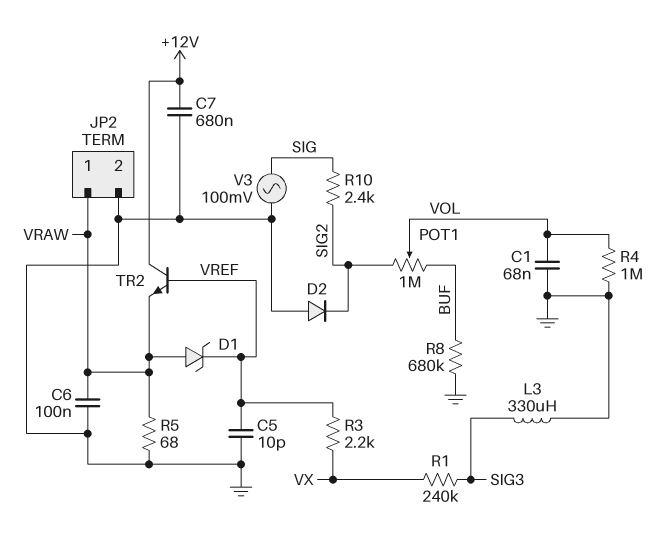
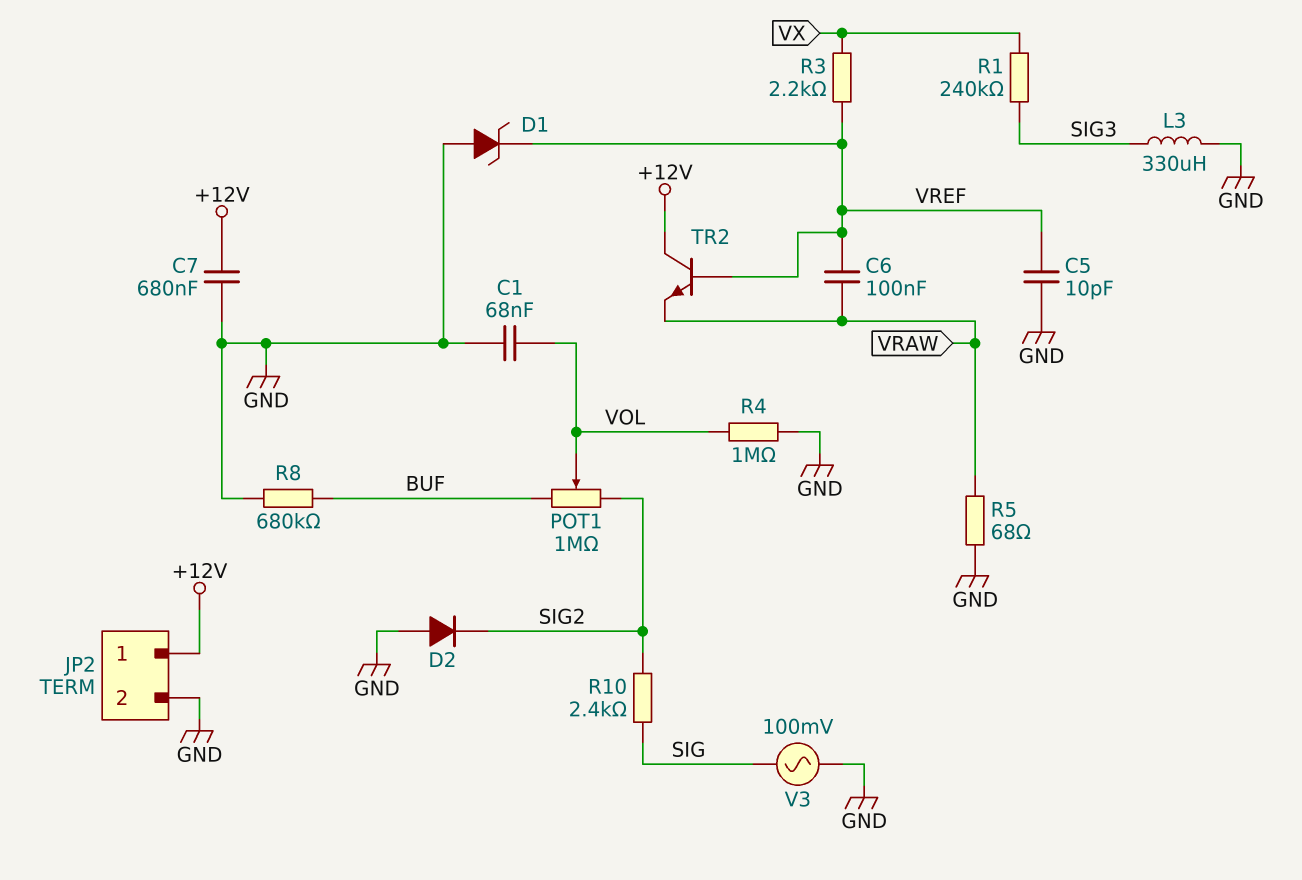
C6: 100nF (GND, VRAW) -> 100nF (VRAW, VREF)
D1: zener (A VRAW, K VREF) -> zener (A GND, K VREF)
JP2 pin 1: VRAW -> +12V

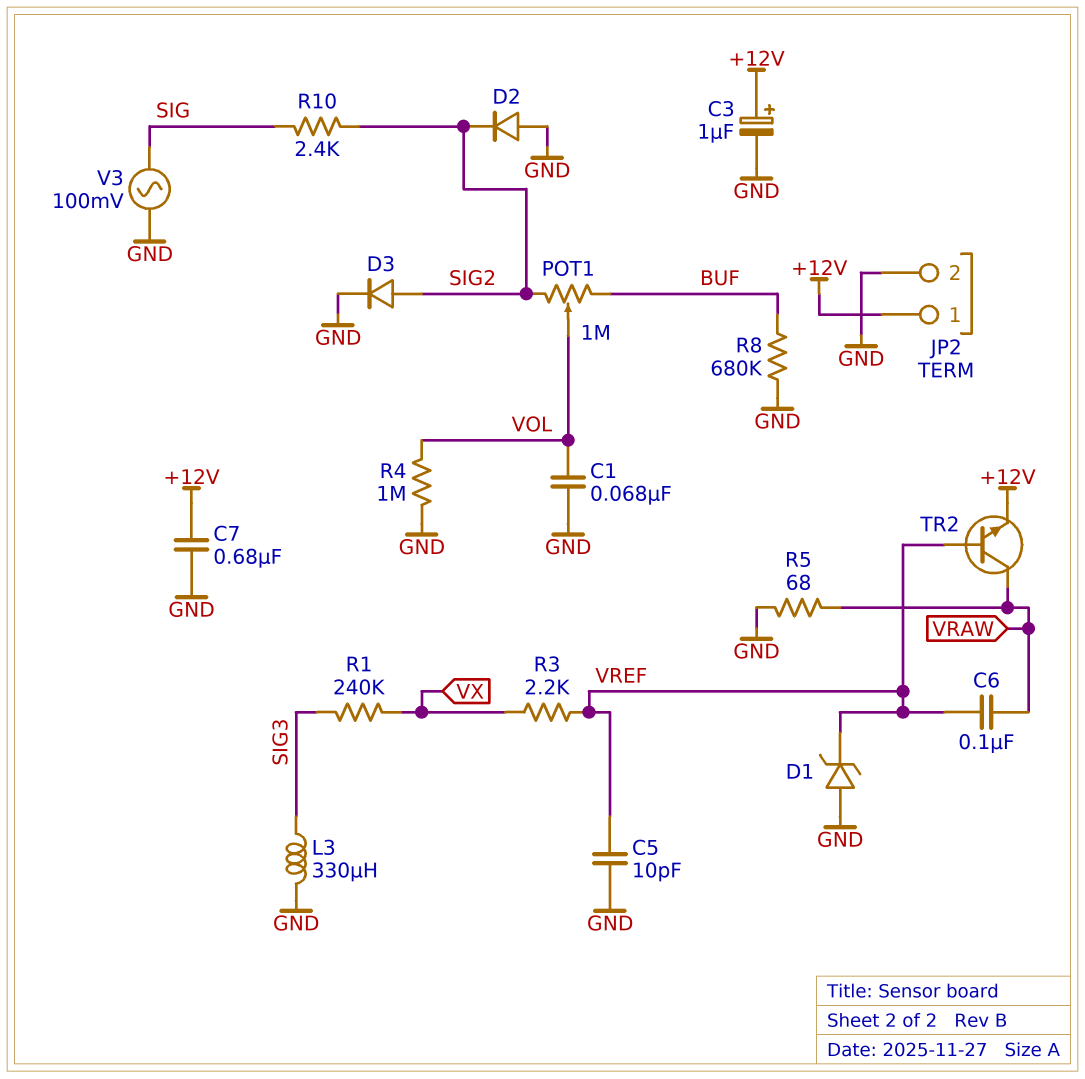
C3: none -> 1uF (plus +12V, minus GND)
D3: none -> diode (A SIG2, K GND)
TR2: NPN (B VREF, C +12V, E VRAW) -> NPN (B VREF, C VRAW, E +12V)

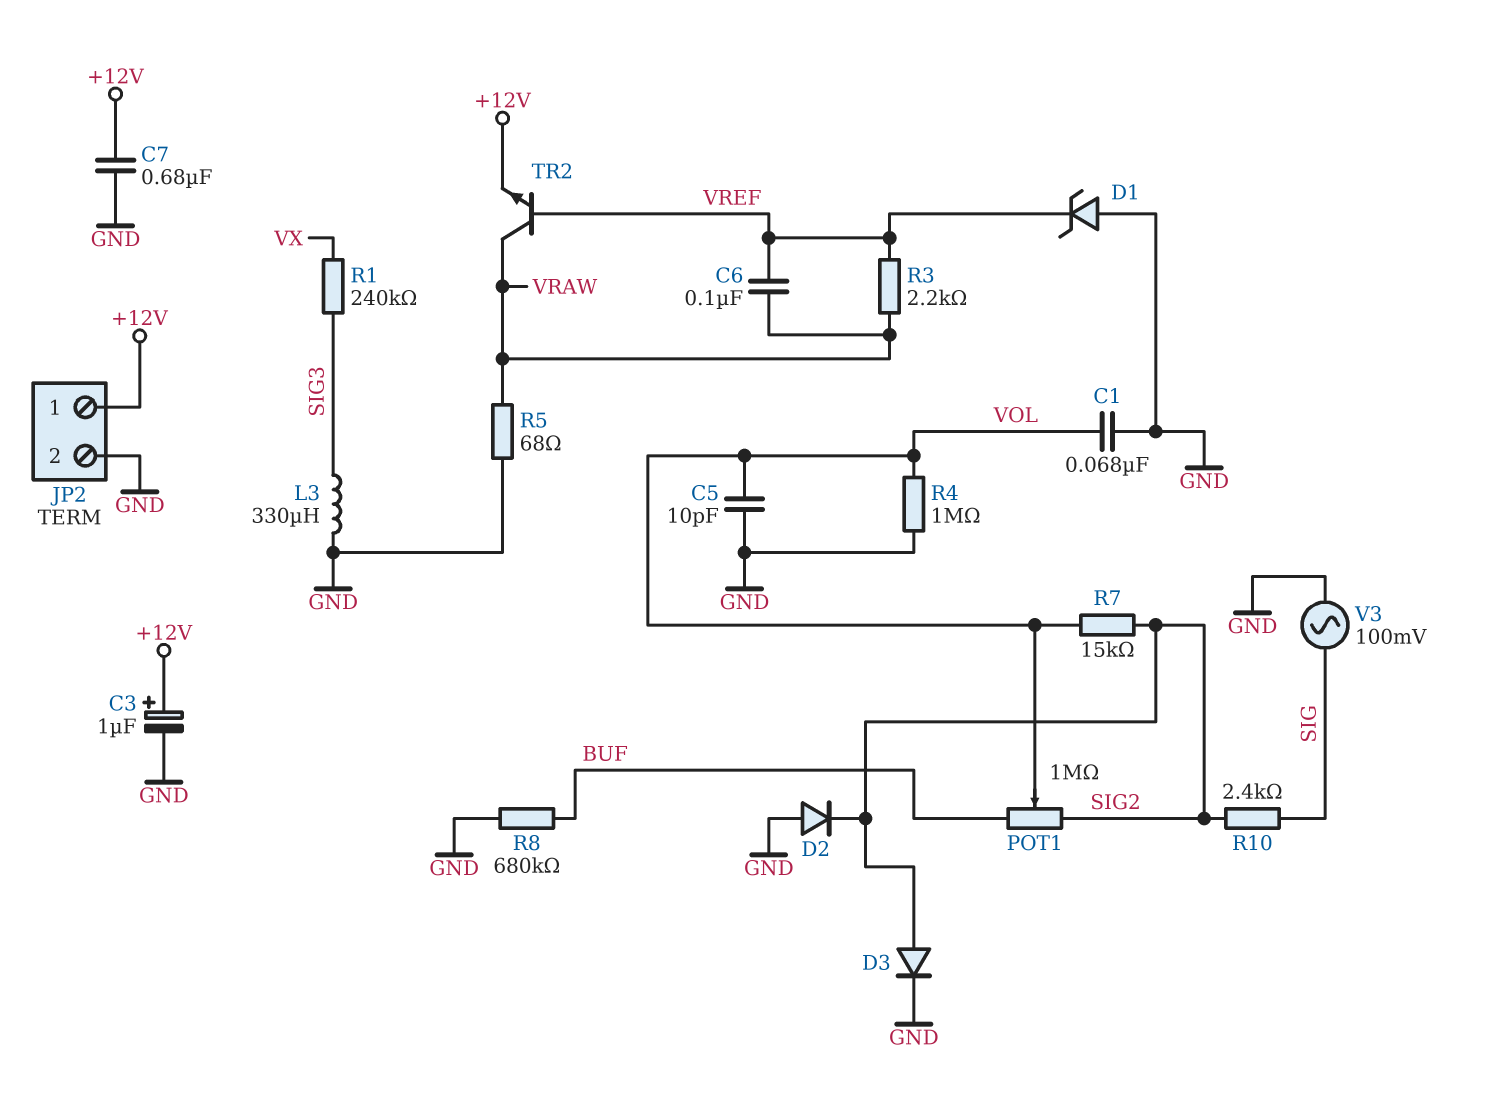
C5: 10pF (GND, VREF) -> 10pF (GND, VOL)
R3: 2.2k (VREF, VX) -> 2.2k (VRAW, VREF)
R7: none -> 15k (SIG2, VOL)

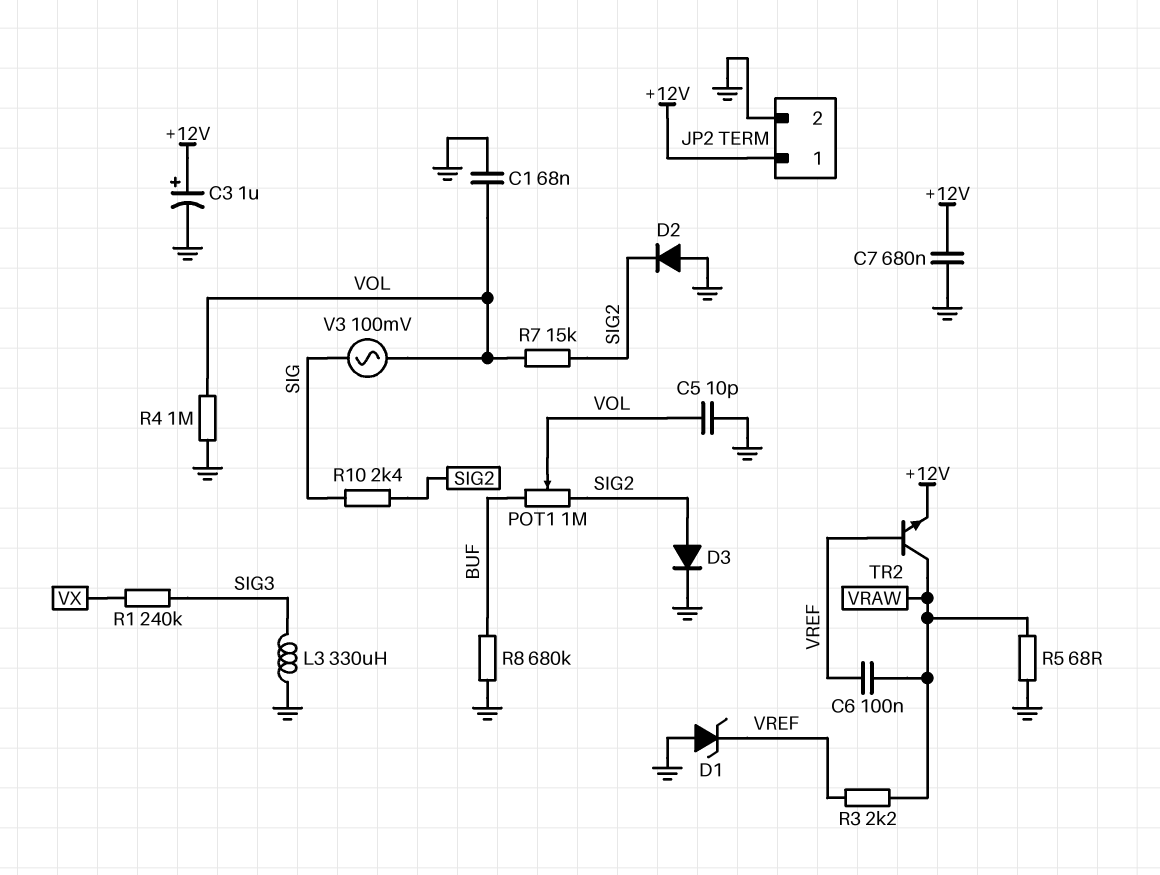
V3: AC 100mV (GND, SIG) -> AC 100mV (SIG, VOL)

